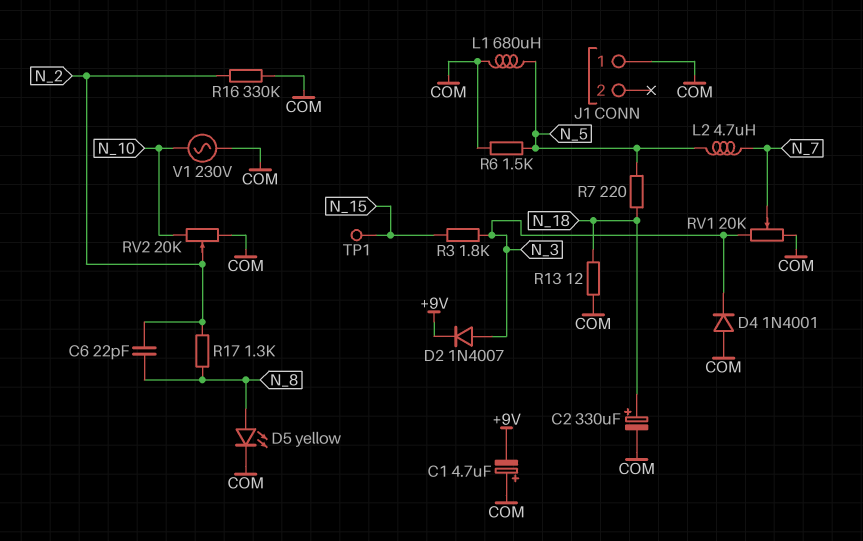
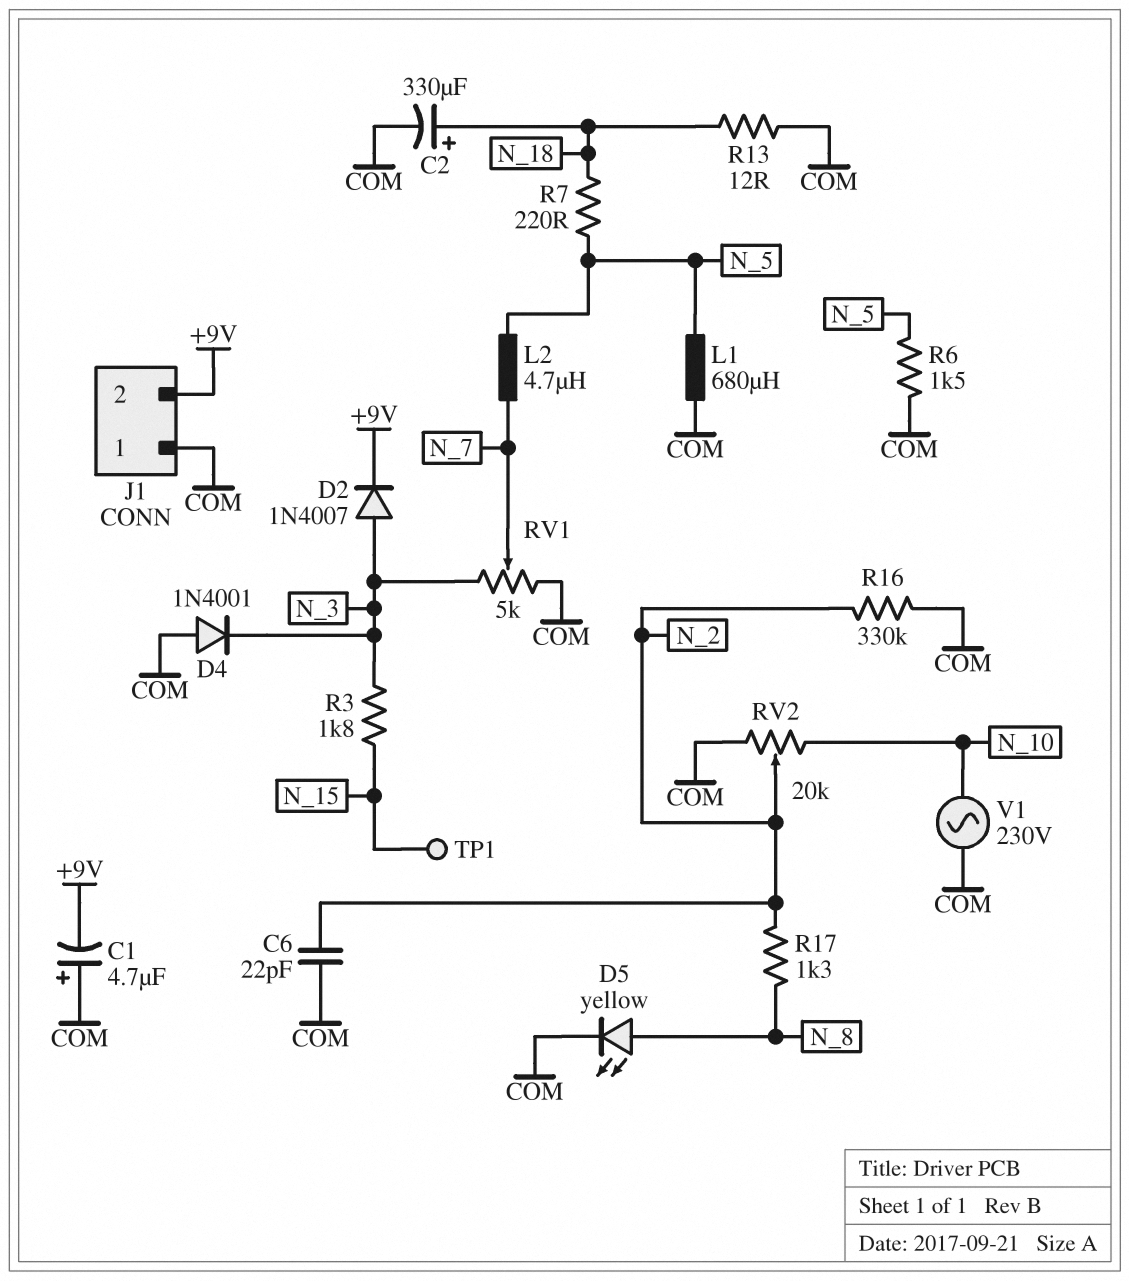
C6: 22pF (N_2, N_8) -> 22pF (COM, N_2)
J1 pin 2: none -> +9V
RV1: 20k (COM, N_3, wiper N_7) -> 5k (COM, N_3, wiper N_7)

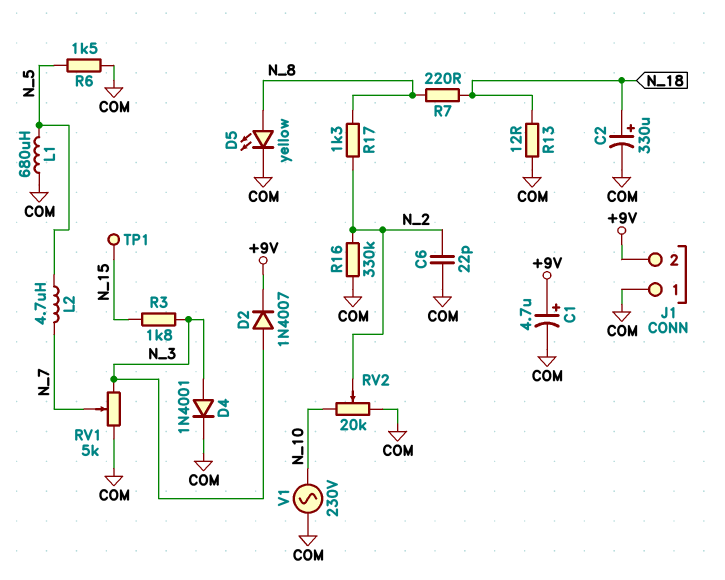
C1: 4.7uF (plus COM, minus +9V) -> 4.7uF (plus +9V, minus COM)
D4: diode 1N4001 (A COM, K N_3) -> diode 1N4001 (A N_3, K COM)
R7: 220 (N_5, N_18) -> 220 (N_8, N_18)

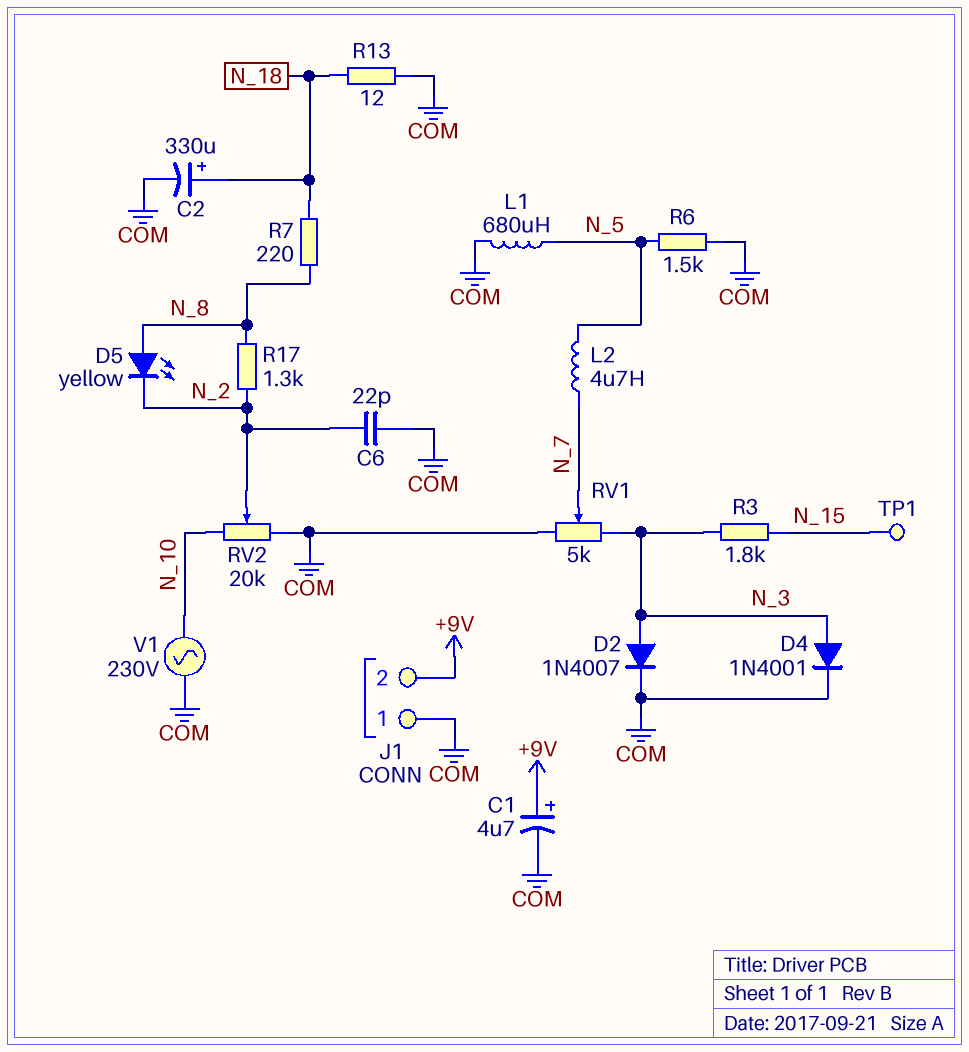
D2: diode 1N4007 (A N_3, K +9V) -> diode 1N4007 (A N_3, K COM)
D5: LED yellow (A N_8, K COM) -> LED yellow (A N_8, K N_2)
R16: 330k (COM, N_2) -> none

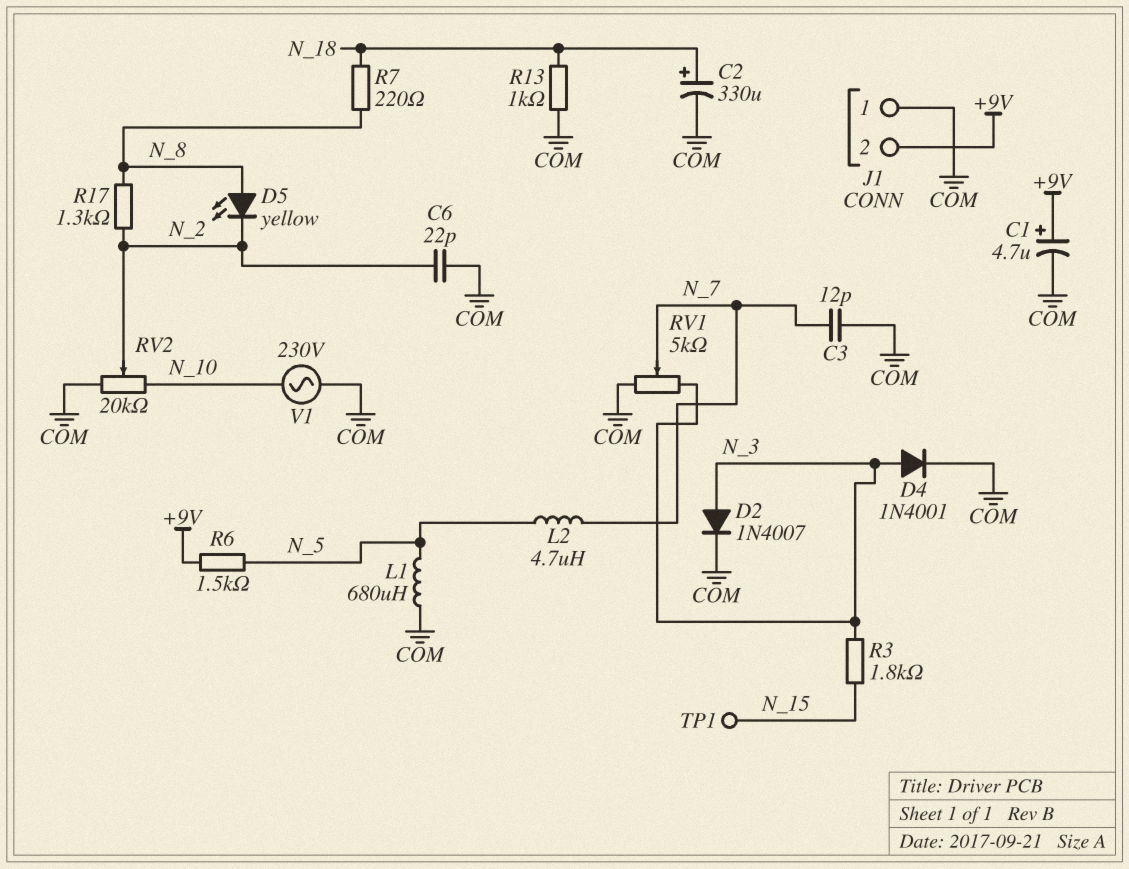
C3: none -> 12pF (COM, N_7)
R6: 1.5k (COM, N_5) -> 1.5k (+9V, N_5)
R13: 12 (COM, N_18) -> 1k (COM, N_18)

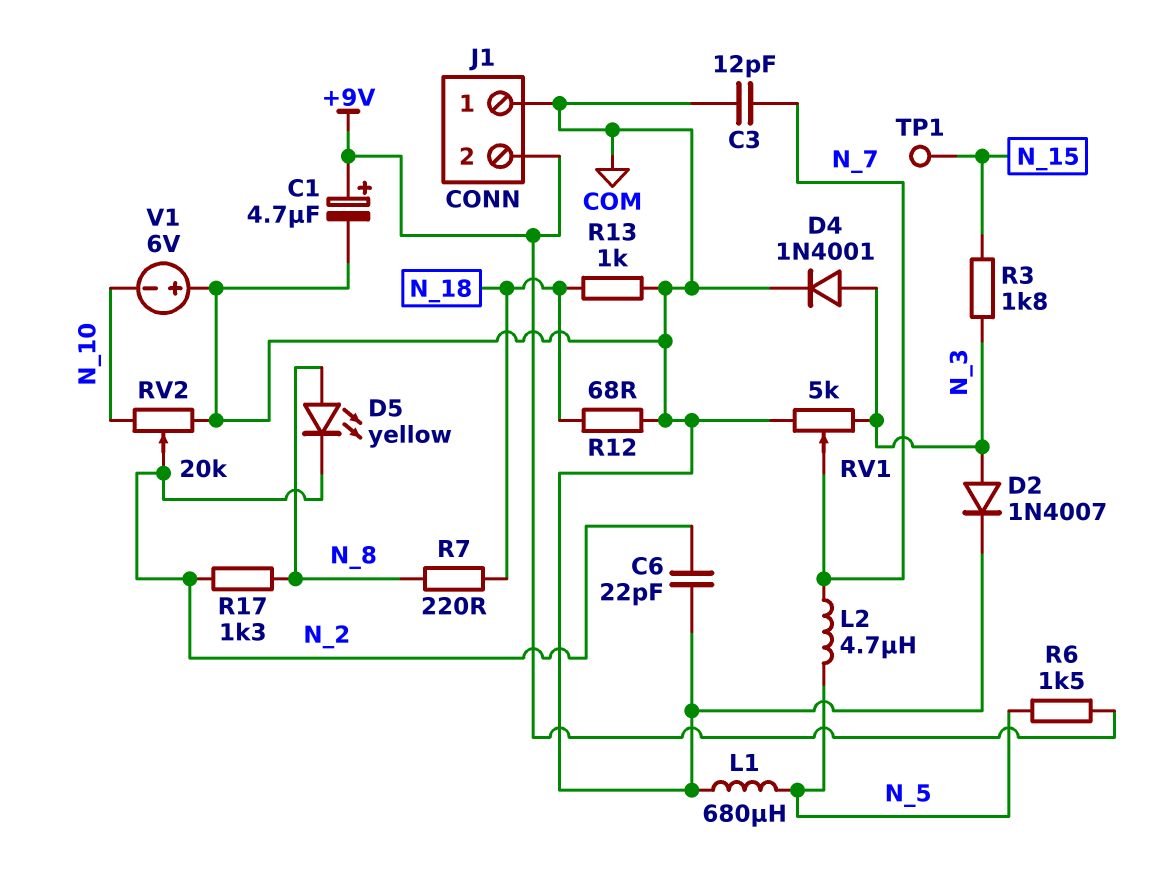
C2: 330uF (plus N_18, minus COM) -> none
R12: none -> 68 (COM, N_18)
V1: AC 230V (COM, N_10) -> 6V (plus COM, minus N_10)

